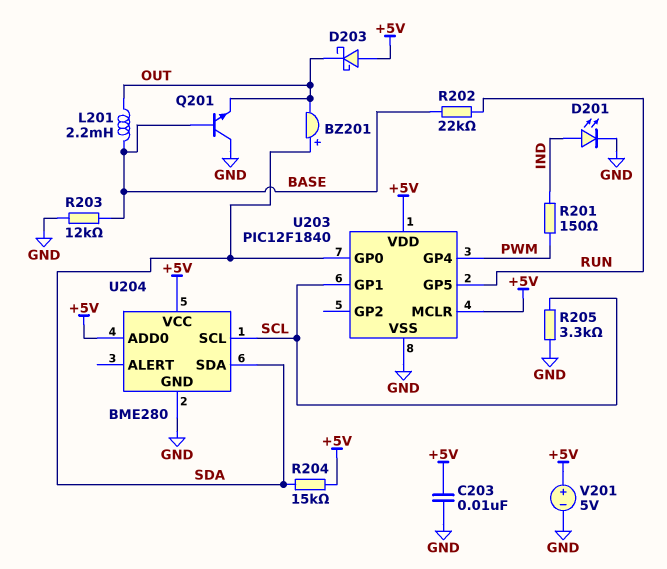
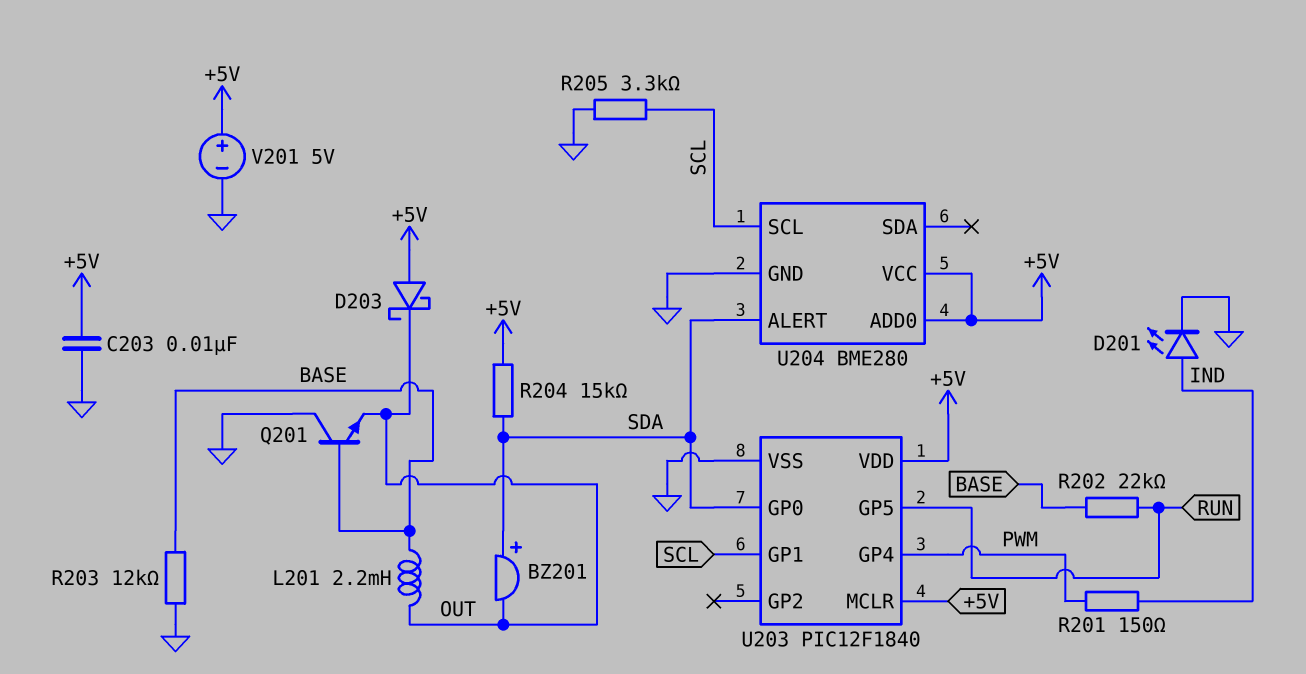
U204 pin ALERT: none -> SDA
U204 pin SDA: SDA -> none

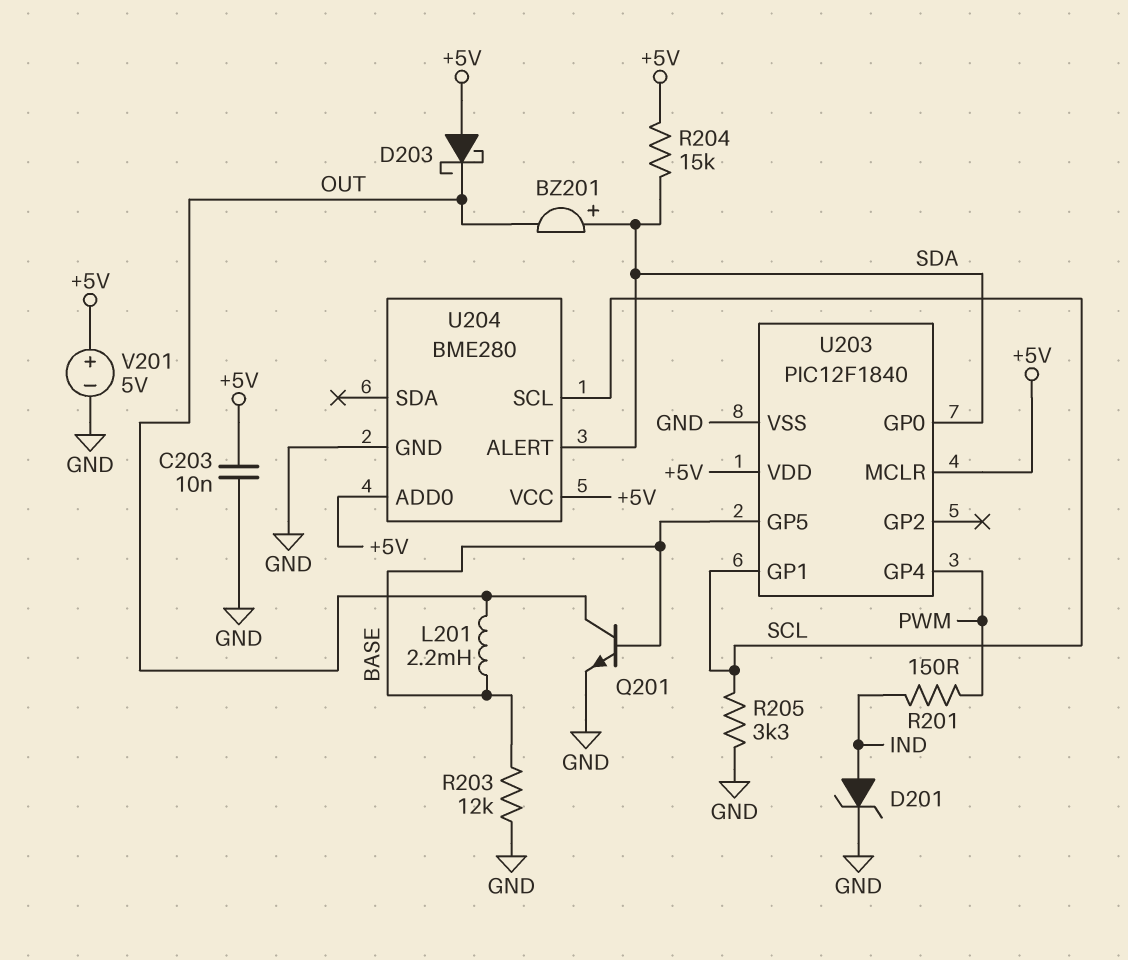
D201: LED (A IND, K GND) -> zener (A IND, K GND)
Q201: NPN (B BASE, C GND, E OUT) -> NPN (B BASE, C OUT, E GND)
R202: 22k (BASE, RUN) -> none
U203 pin GP5: RUN -> BASE

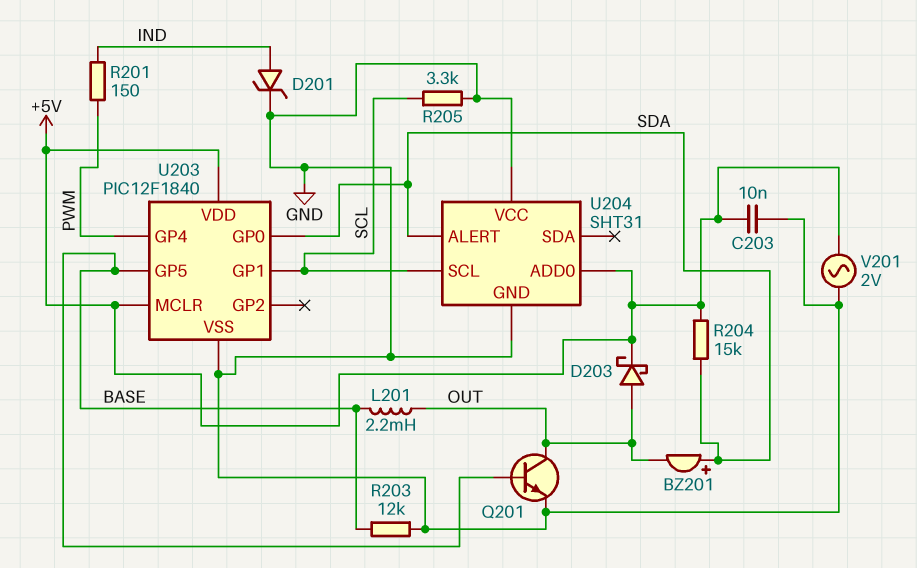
D203: schottky (A +5V, K OUT) -> schottky (A OUT, K +5V)
U204: BME280 -> SHT31
U204 pin VCC: +5V -> GND
V201: 5V (plus +5V, minus GND) -> AC 2V (+5V, GND)

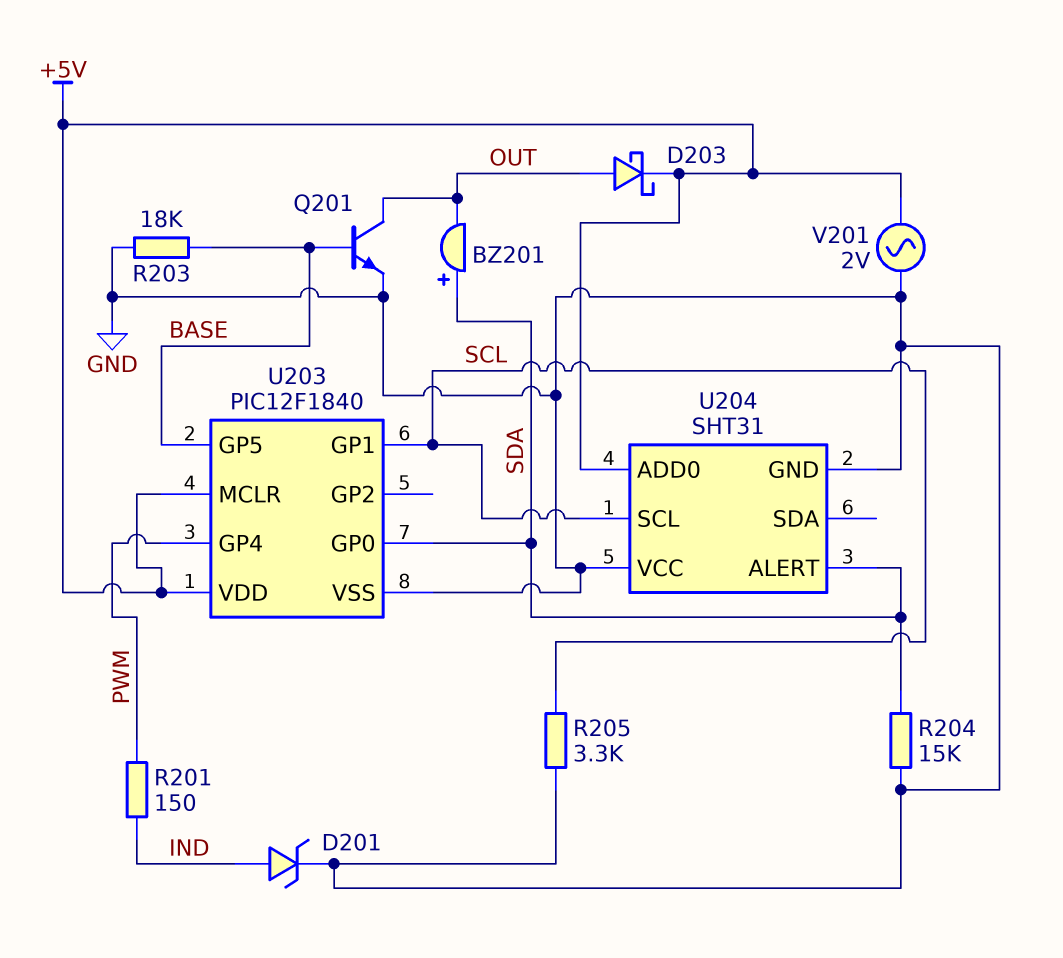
C203: 10nF (+5V, GND) -> none
L201: 2.2mH (BASE, OUT) -> none
R203: 12k (BASE, GND) -> 18k (BASE, GND)
R204: 15k (+5V, SDA) -> 15k (GND, SDA)

